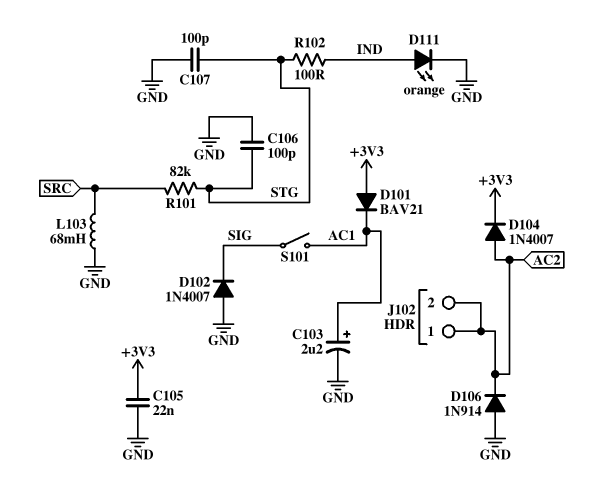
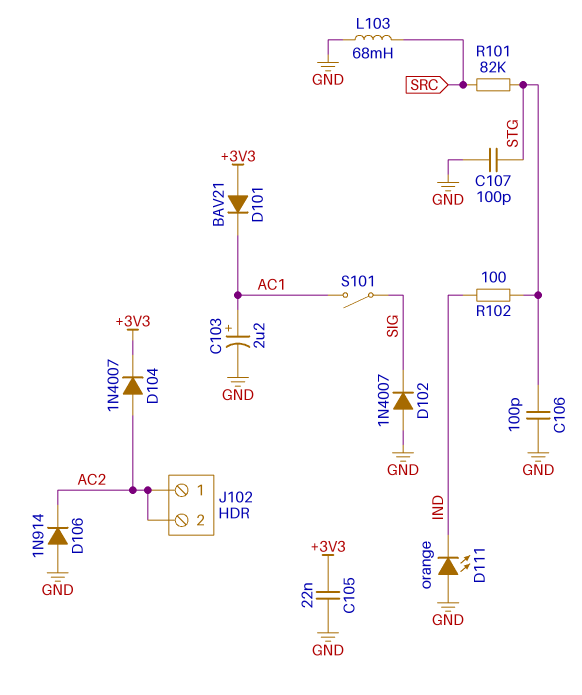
D111: LED orange (A IND, K GND) -> LED orange (A GND, K IND)

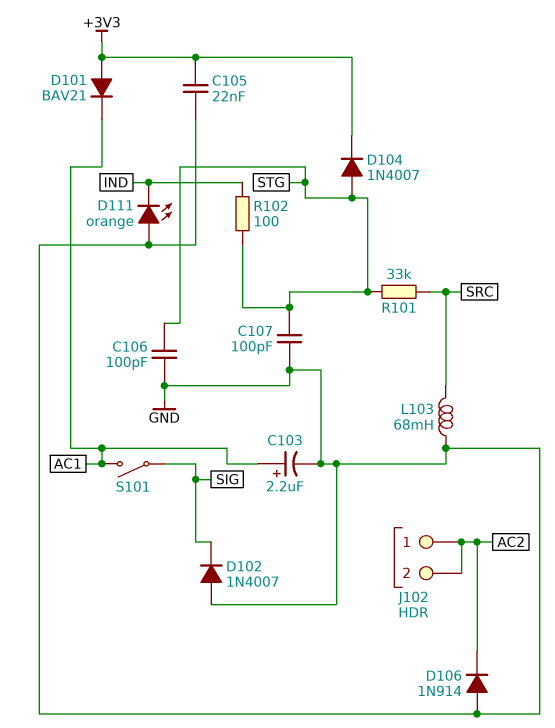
D104: diode 1N4007 (A AC2, K +3V3) -> diode 1N4007 (A STG, K +3V3)
R101: 82k (SRC, STG) -> 33k (SRC, STG)

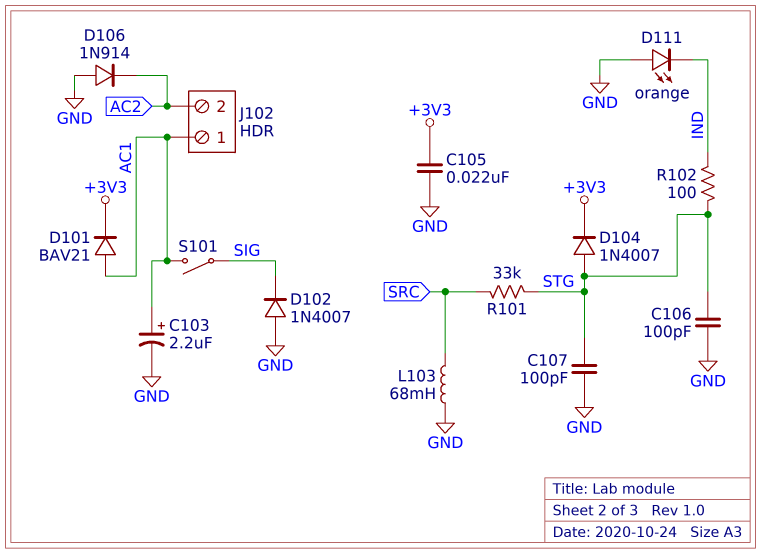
D101: diode BAV21 (A +3V3, K AC1) -> diode BAV21 (A AC1, K +3V3)
J102 pin 1: AC2 -> AC1

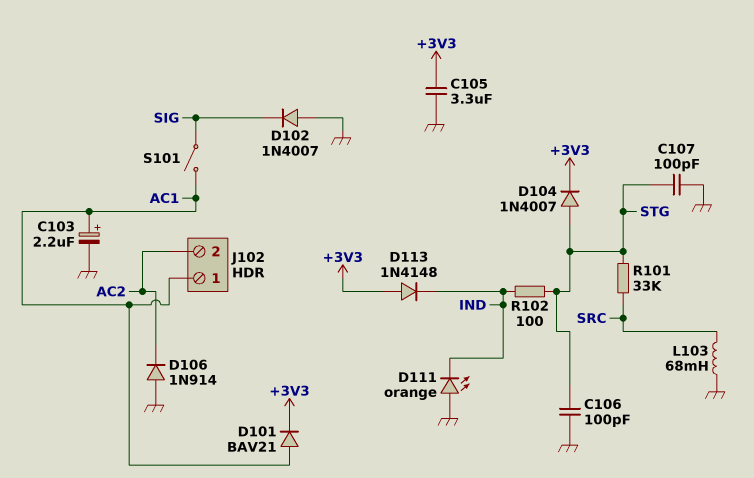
C105: 22nF (+3V3, GND) -> 3.3uF (+3V3, GND)
D113: none -> diode 1N4148 (A +3V3, K IND)

